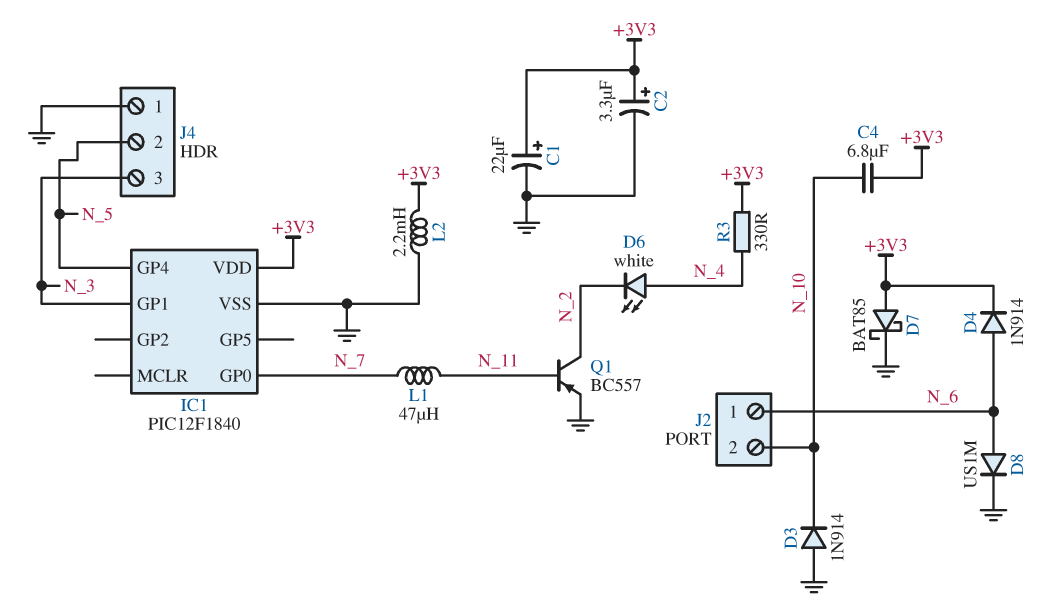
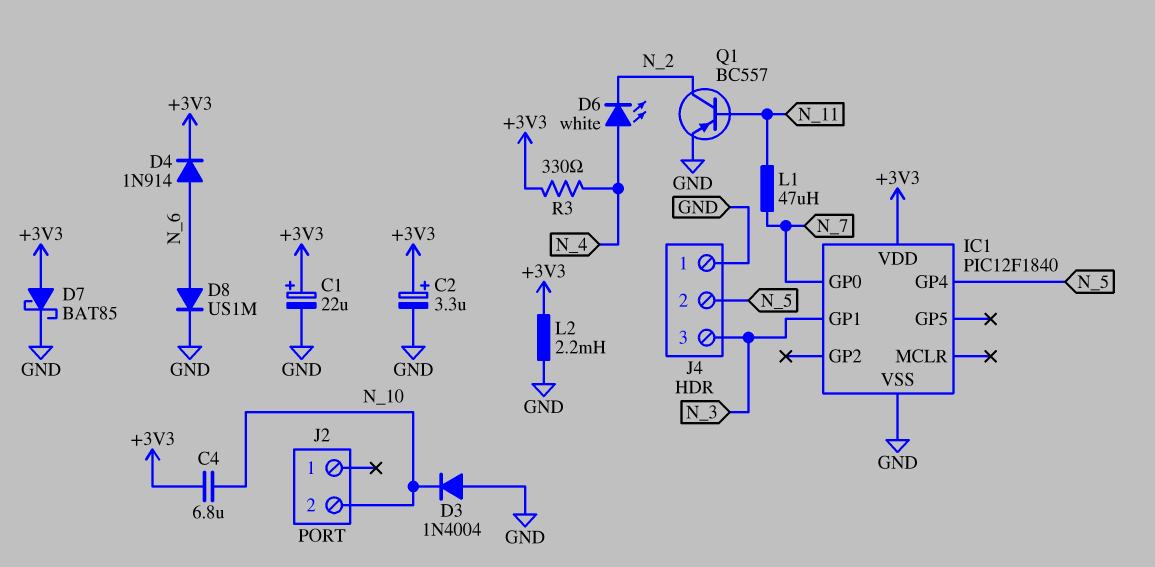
D3: diode 1N914 (A GND, K N_10) -> diode 1N4004 (A GND, K N_10)
J2 pin 1: N_6 -> none

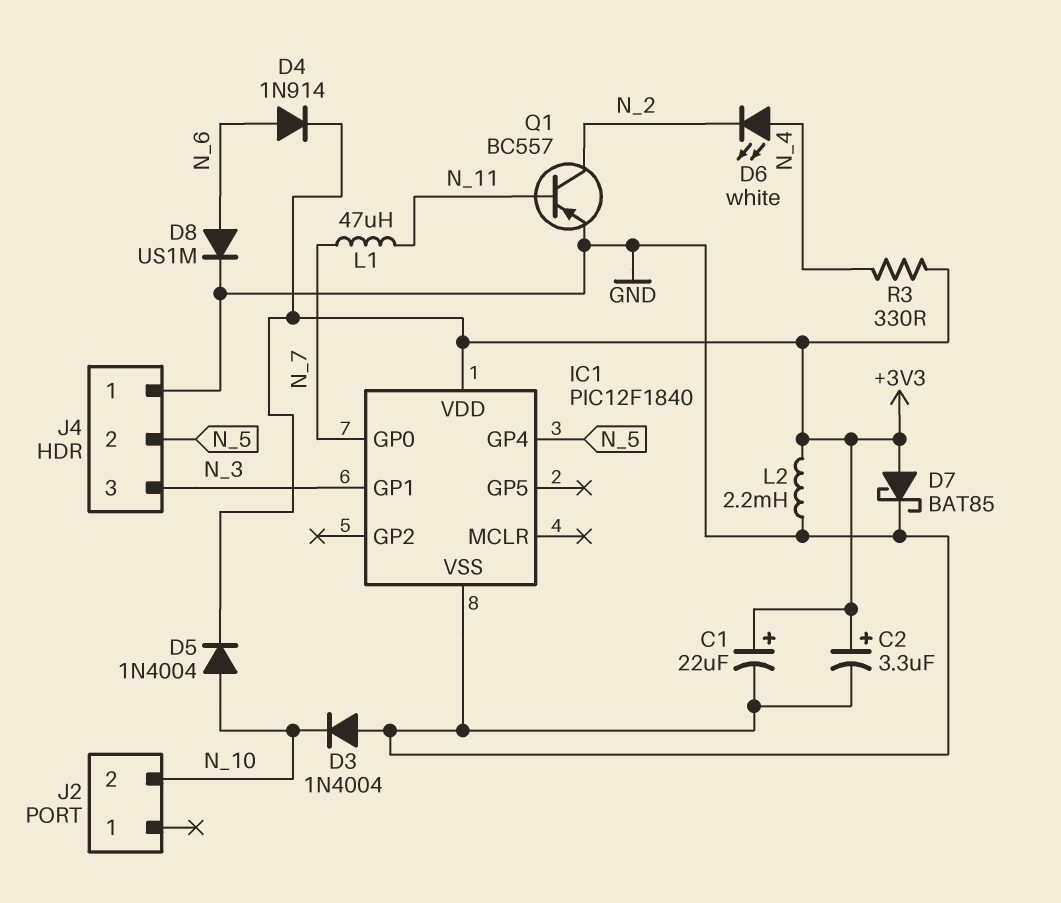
C4: 6.8uF (+3V3, N_10) -> none
D5: none -> diode 1N4004 (A N_10, K +3V3)

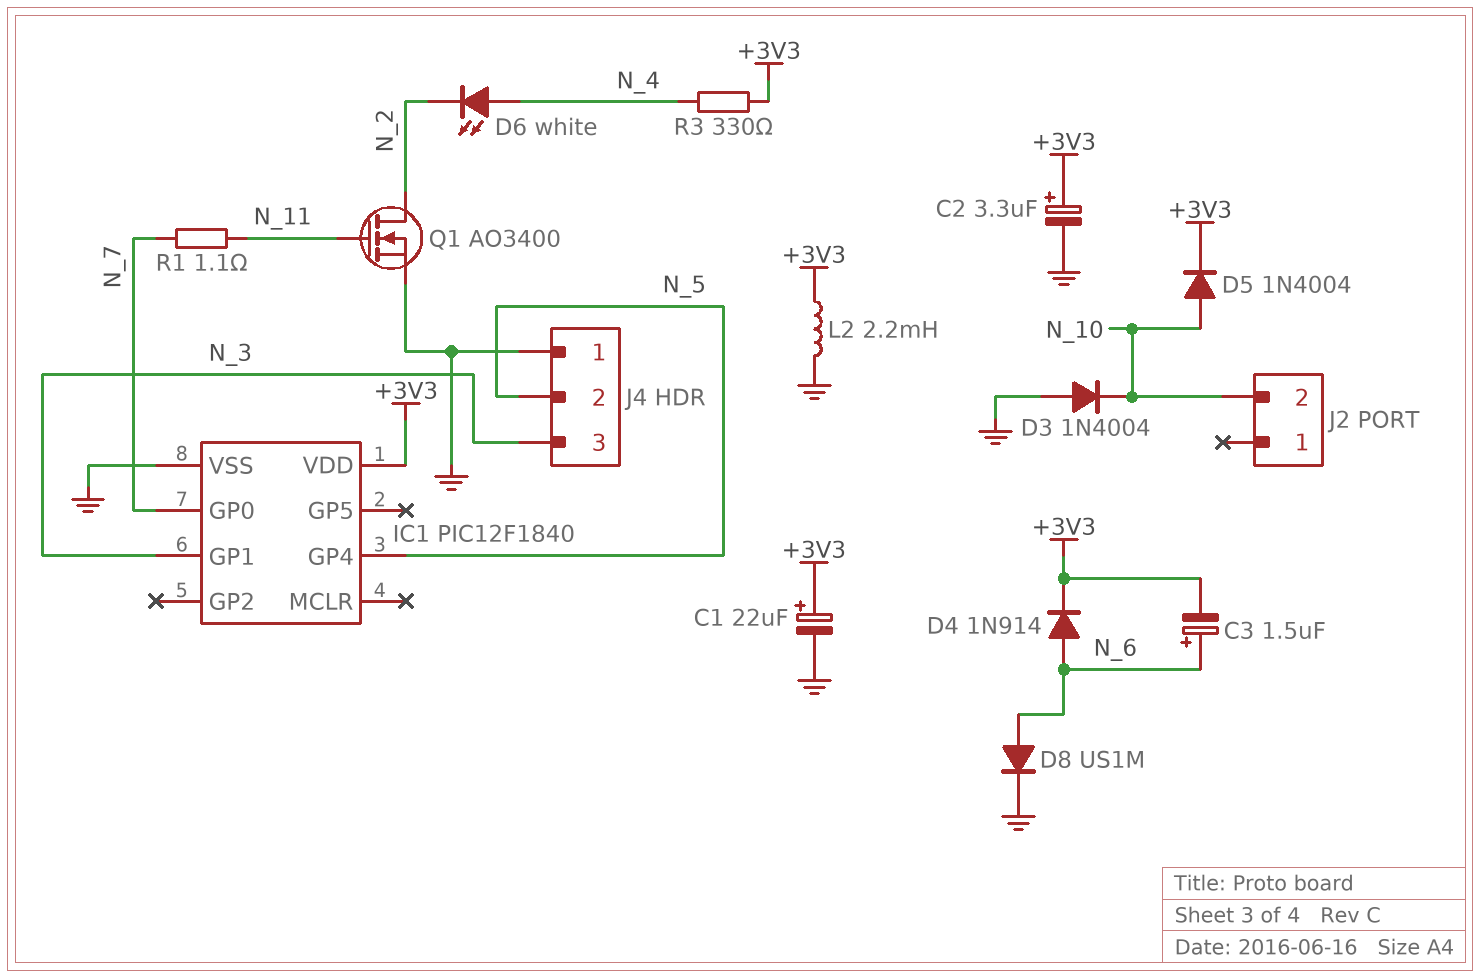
C3: none -> 1.5uF (plus N_6, minus +3V3)
D7: schottky BAT85 (A +3V3, K GND) -> none
L1: 47uH (N_7, N_11) -> none
Q1: PNP BC557 (B N_11, C N_2, E GND) -> NMOS AO3400 (G N_11, D N_2, S GND)
R1: none -> 1.1 (N_7, N_11)

